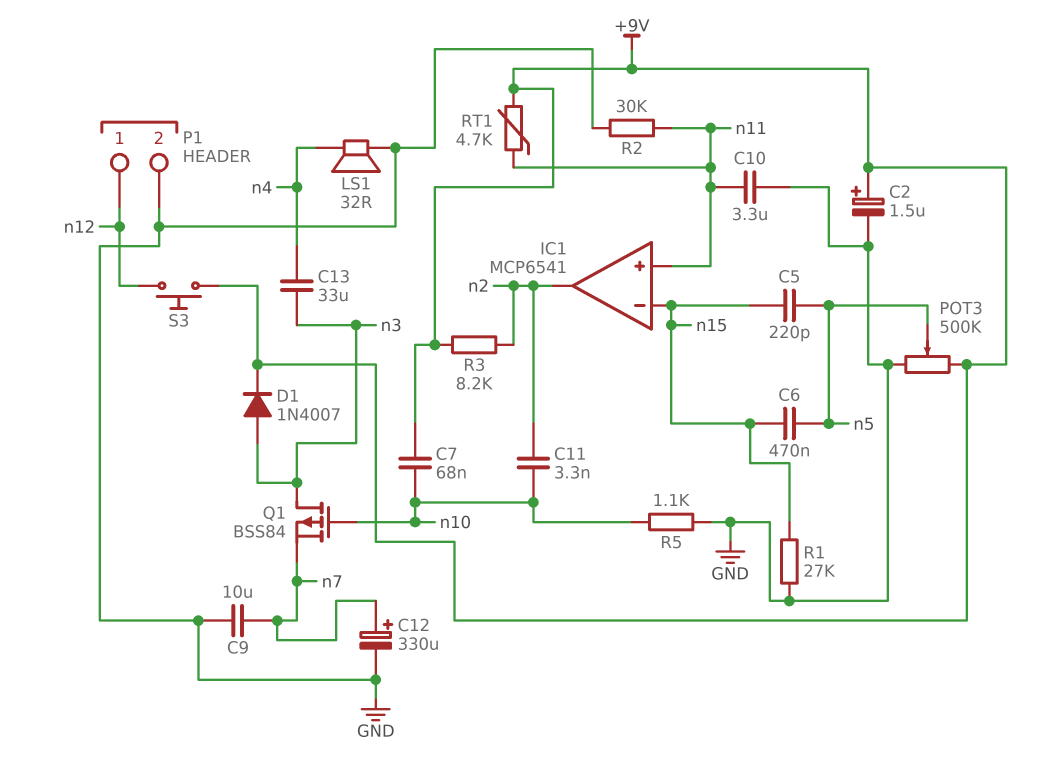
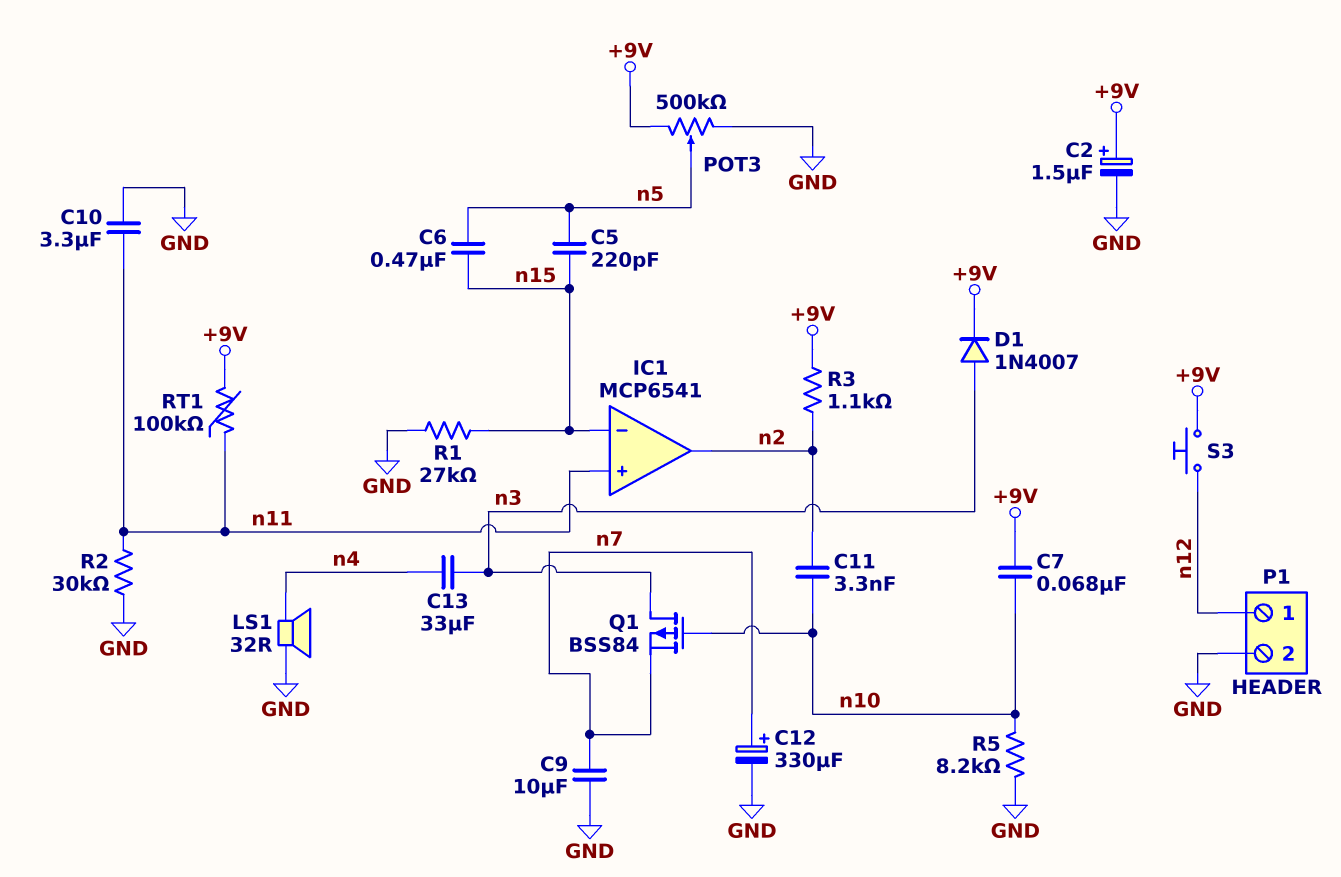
R3: 8.2k (+9V, n2) -> 1.1k (+9V, n2)
R5: 1.1k (GND, n10) -> 8.2k (GND, n10)
RT1: 4.7k (+9V, n11) -> 100k (+9V, n11)

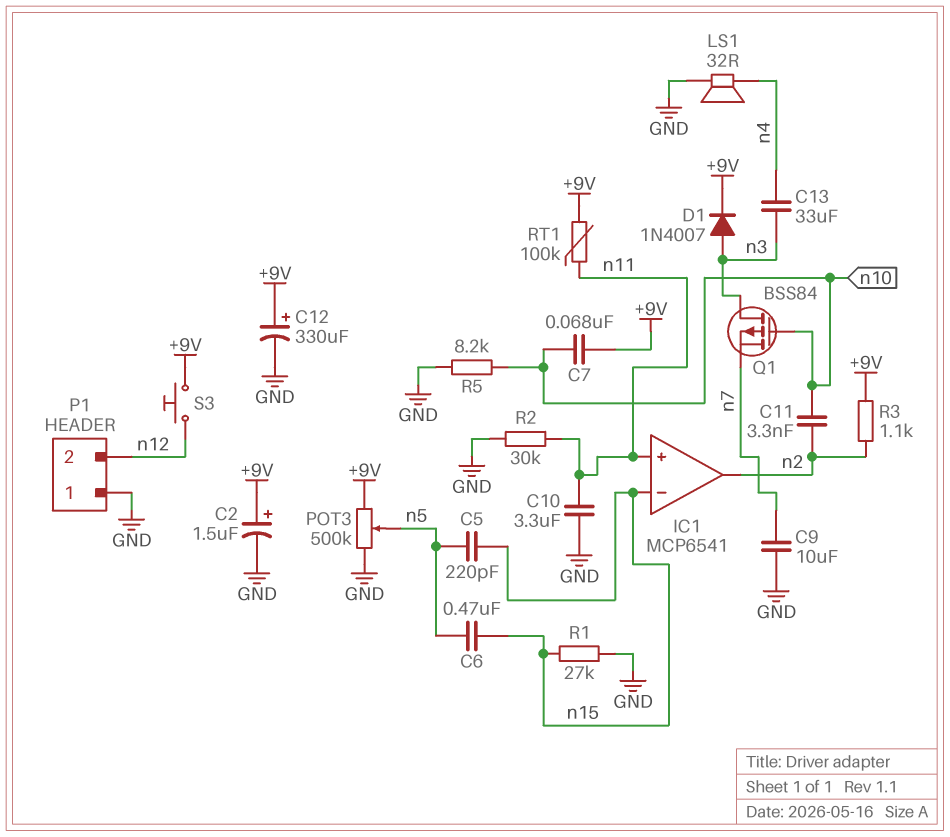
C12: 330uF (plus n7, minus GND) -> 330uF (plus +9V, minus GND)
P1 pin 1: n12 -> GND
P1 pin 2: GND -> n12

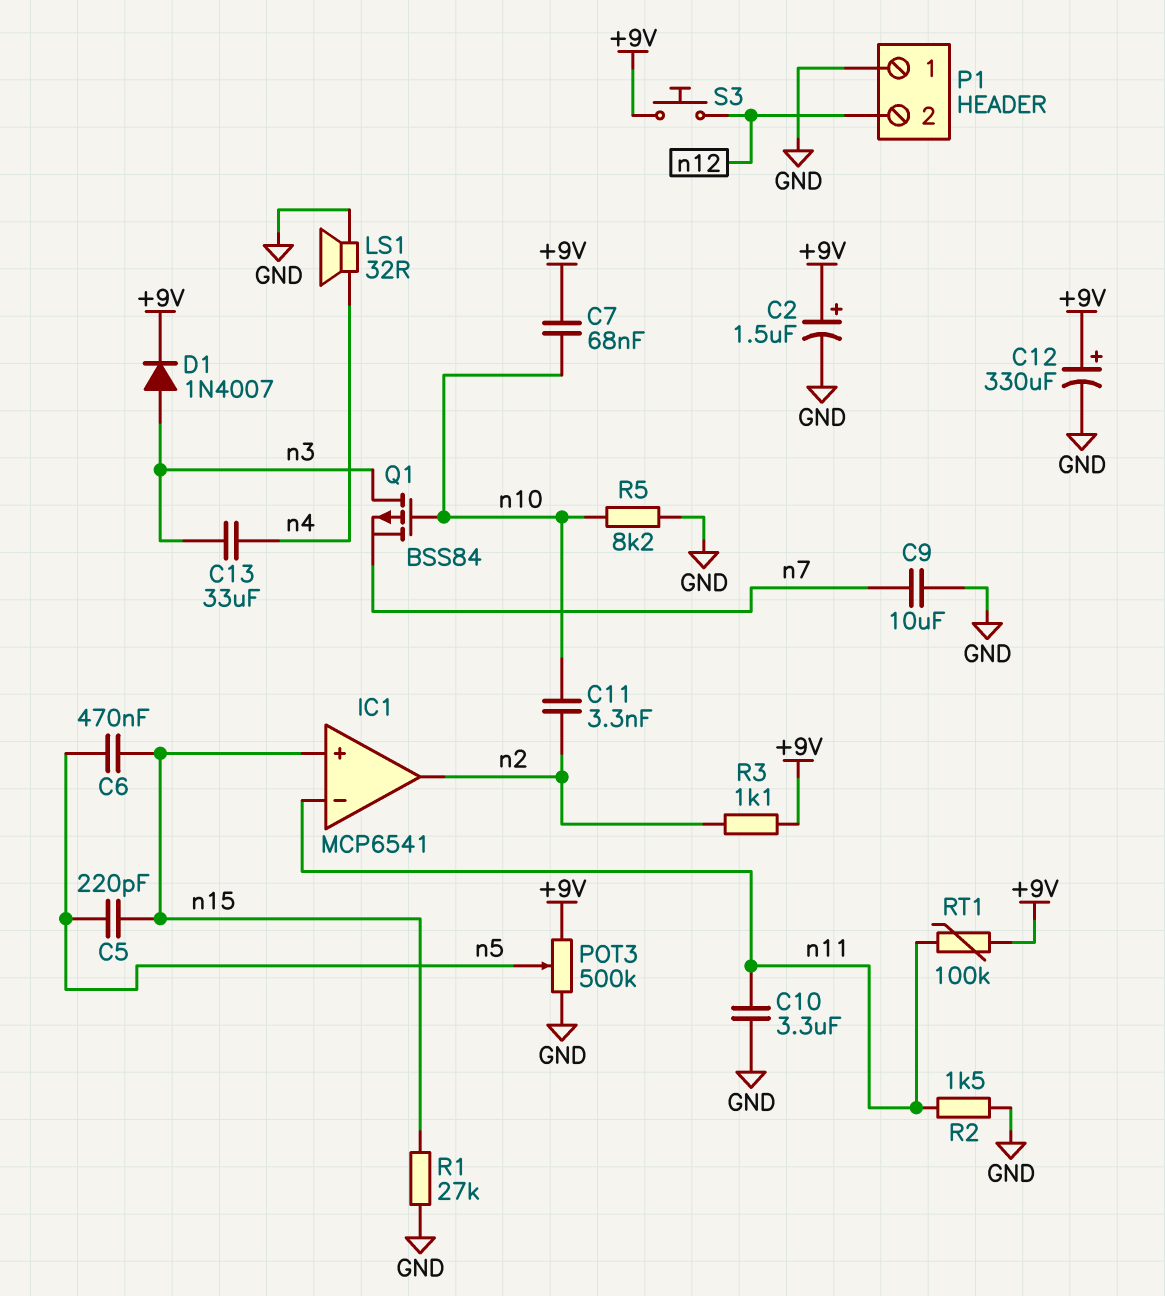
IC1 pin in+: n11 -> n15
IC1 pin in-: n15 -> n11
R2: 30k (GND, n11) -> 1.5k (GND, n11)

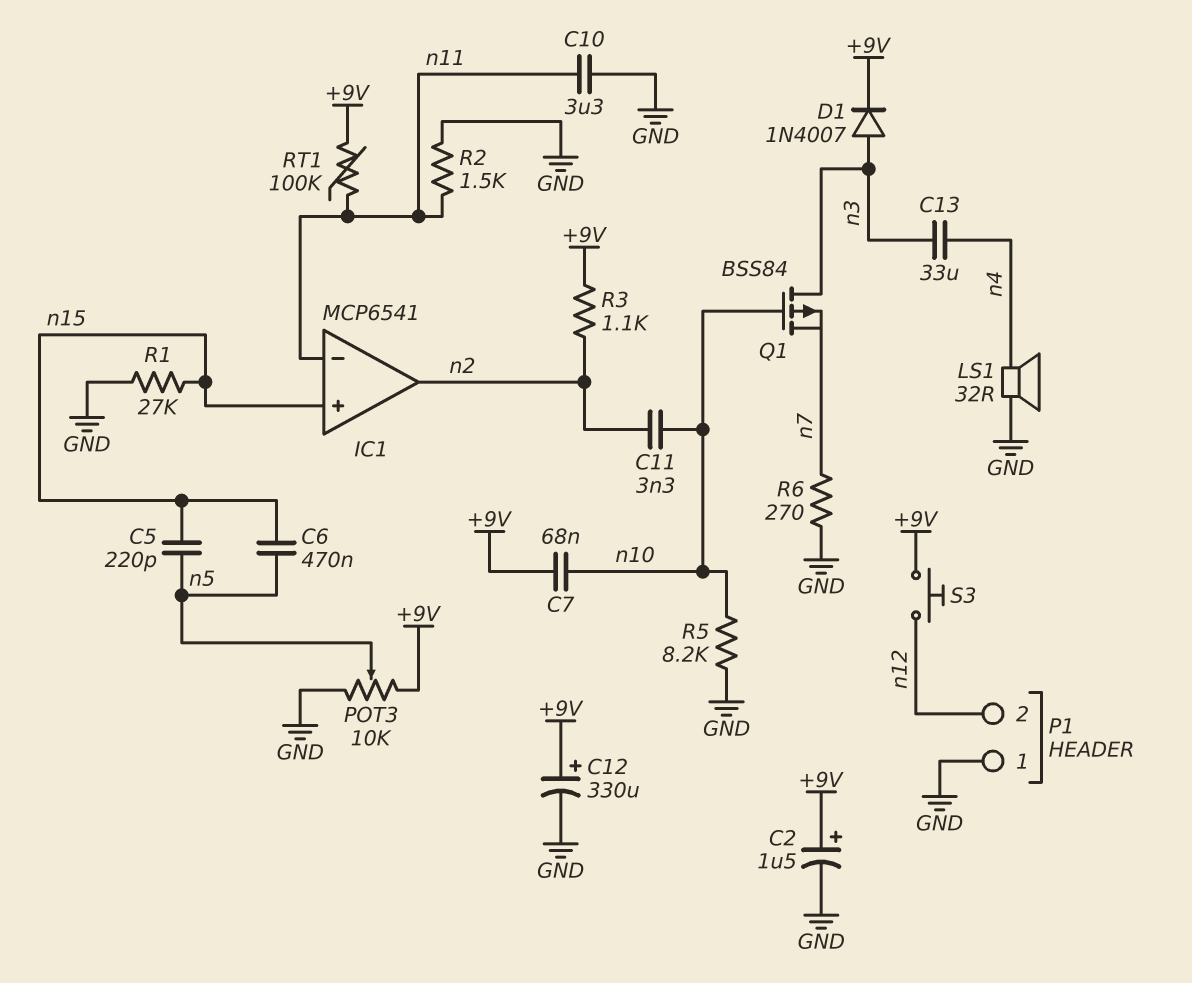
C9: 10uF (GND, n7) -> none
POT3: 500k (+9V, GND, wiper n5) -> 10k (+9V, GND, wiper n5)
R6: none -> 270 (GND, n7)

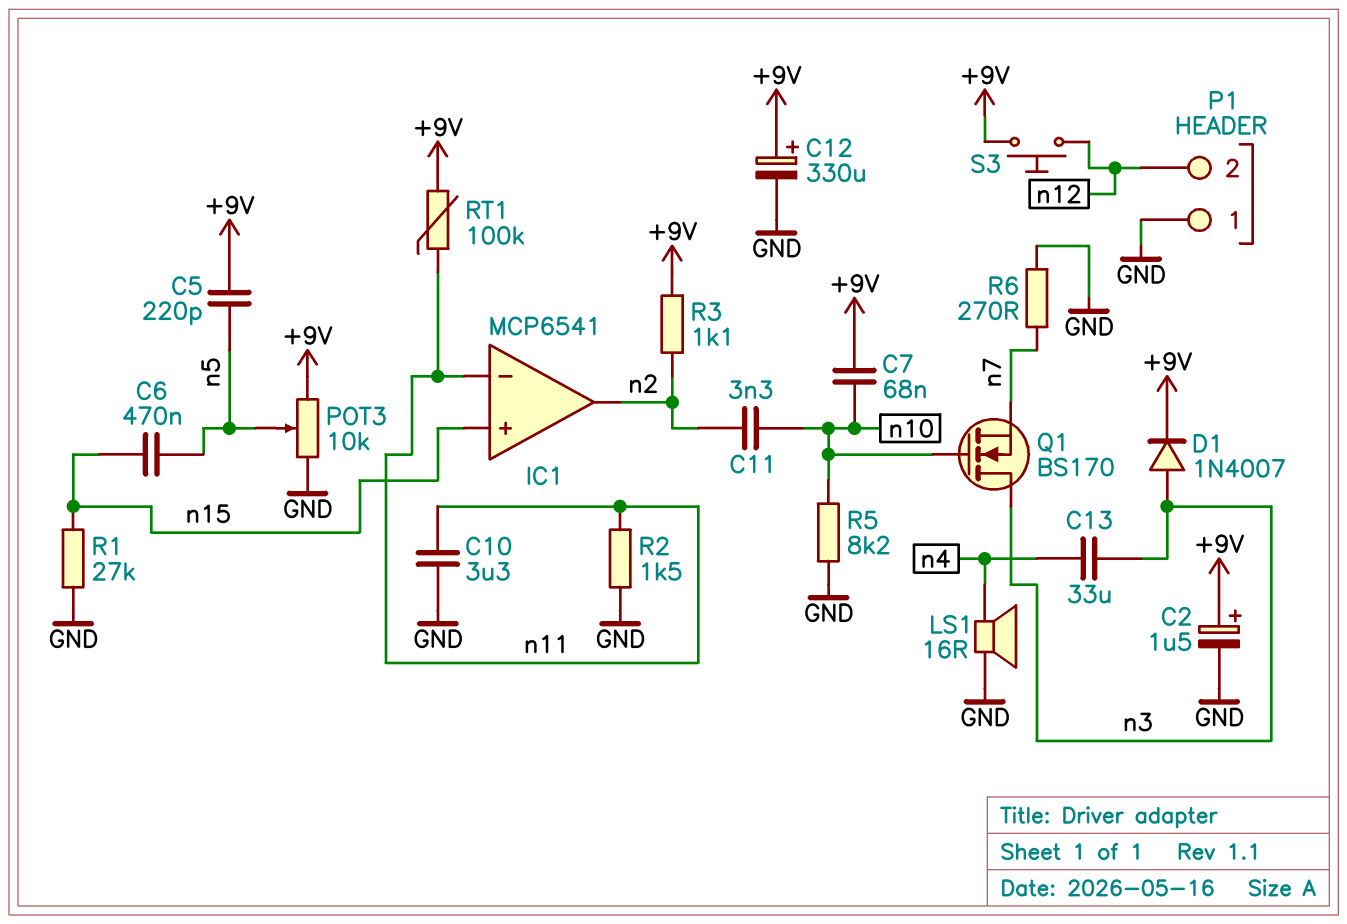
C5: 220pF (n5, n15) -> 220pF (+9V, n5)
LS1: speaker 32R (GND, n4) -> speaker 16R (GND, n4)
Q1: PMOS BSS84 (G n10, D n3, S n7) -> NMOS BS170 (G n10, D n3, S n7)

